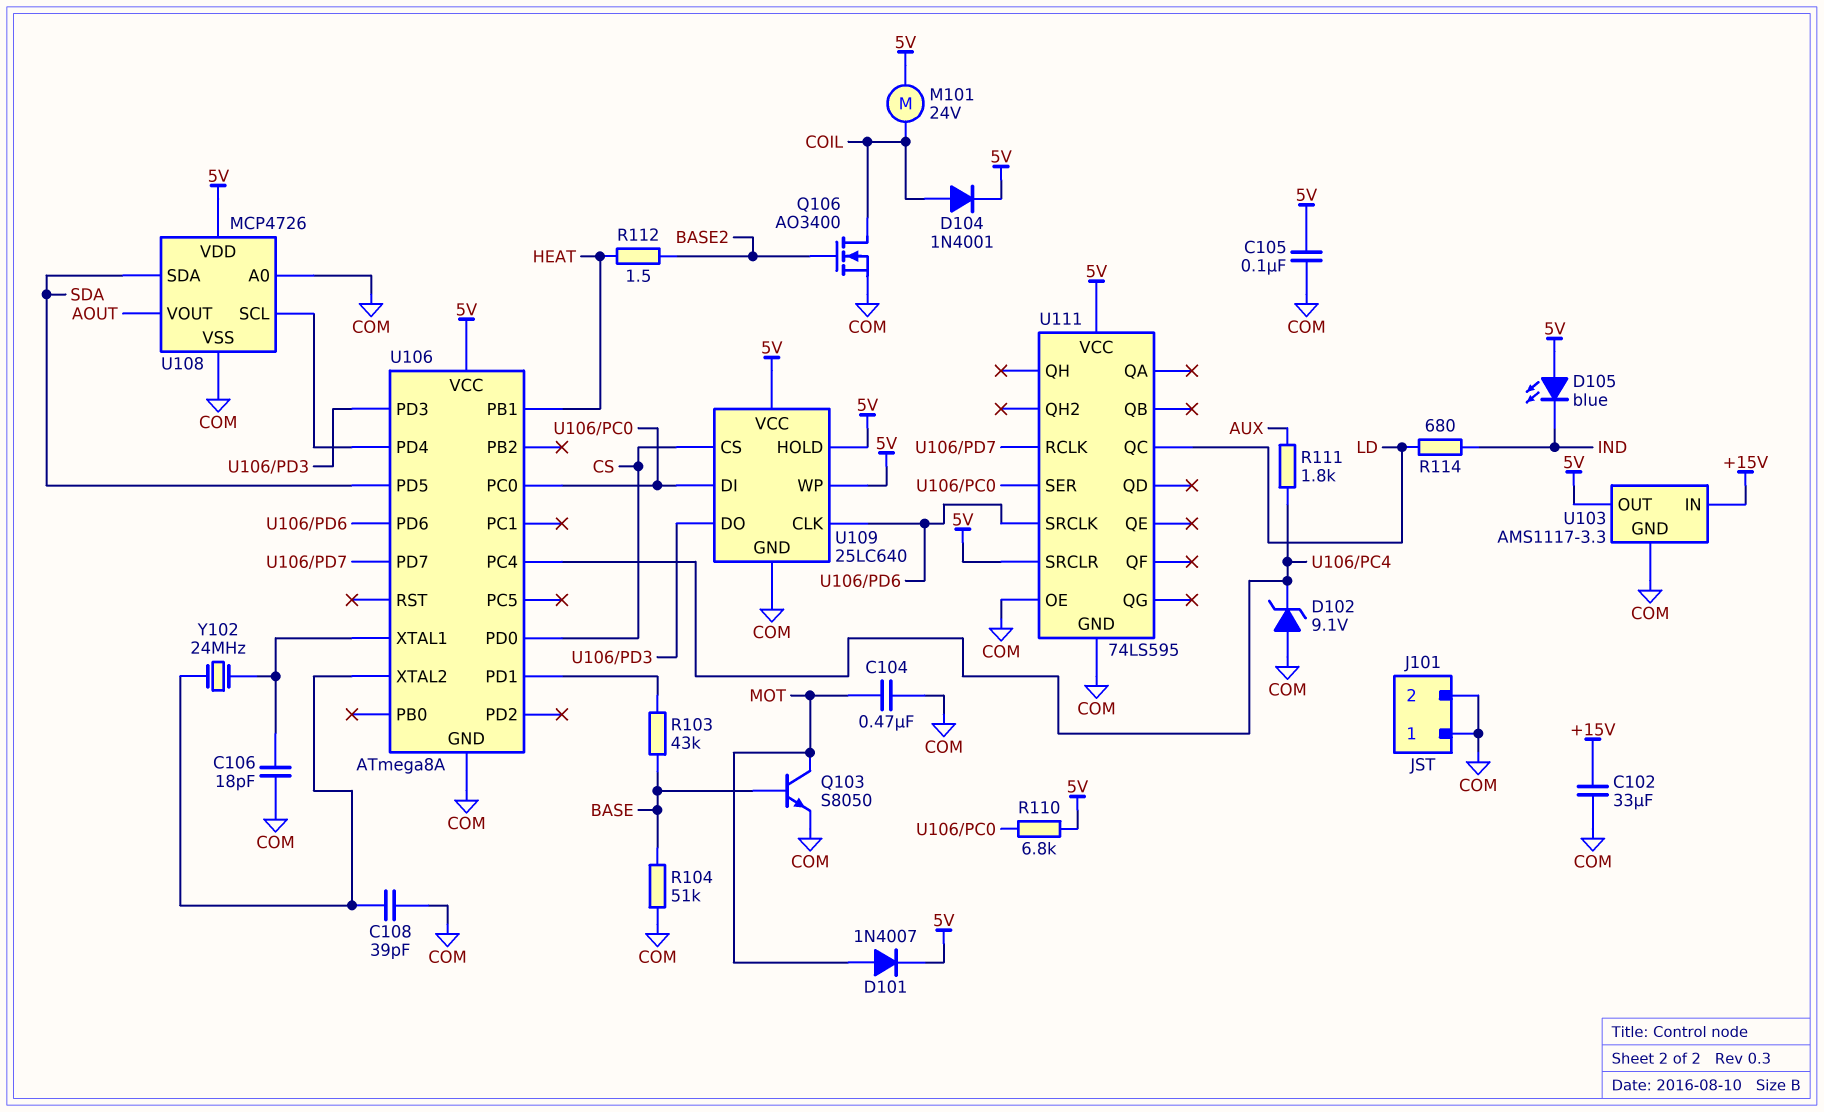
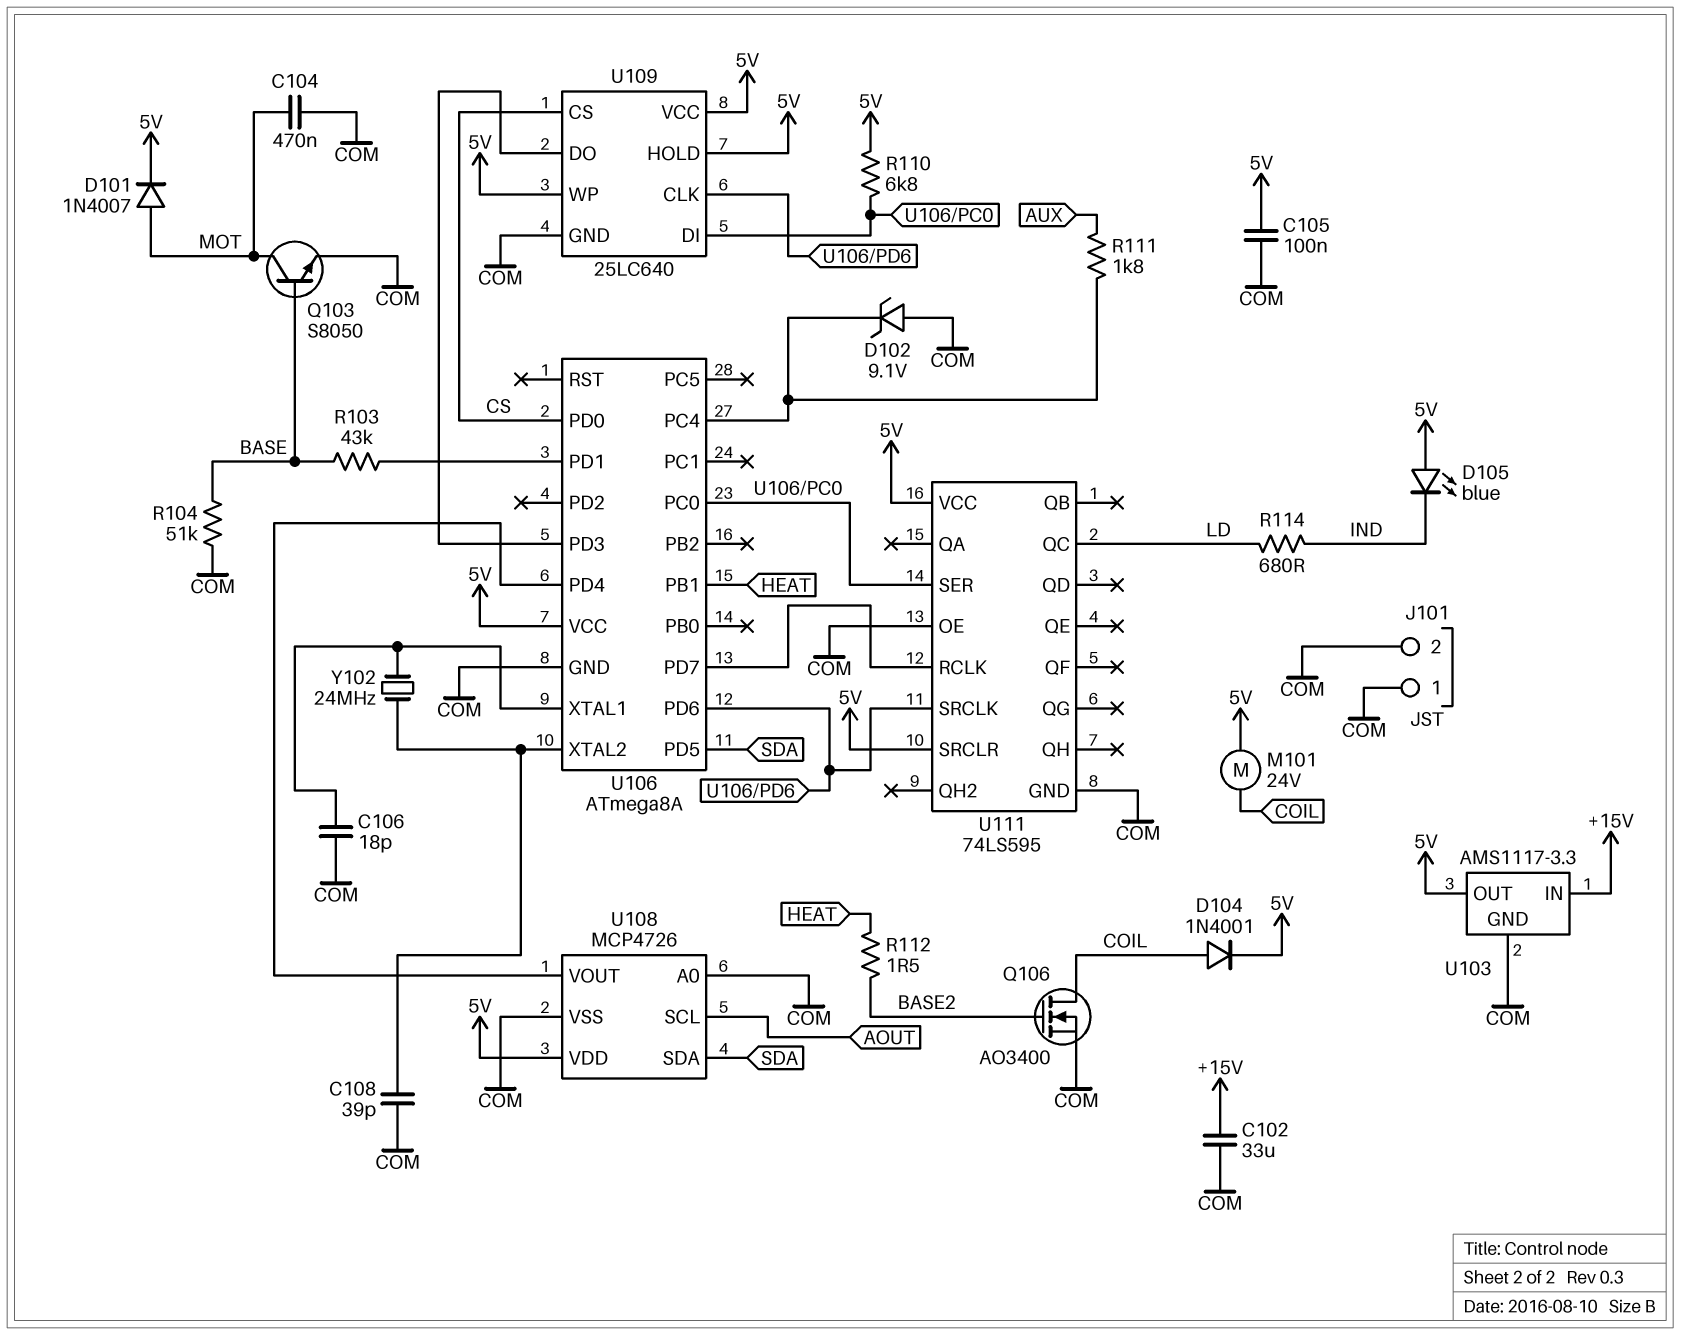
U108 pin SCL: U106/PD4 -> AOUT
U108 pin VOUT: AOUT -> U106/PD4

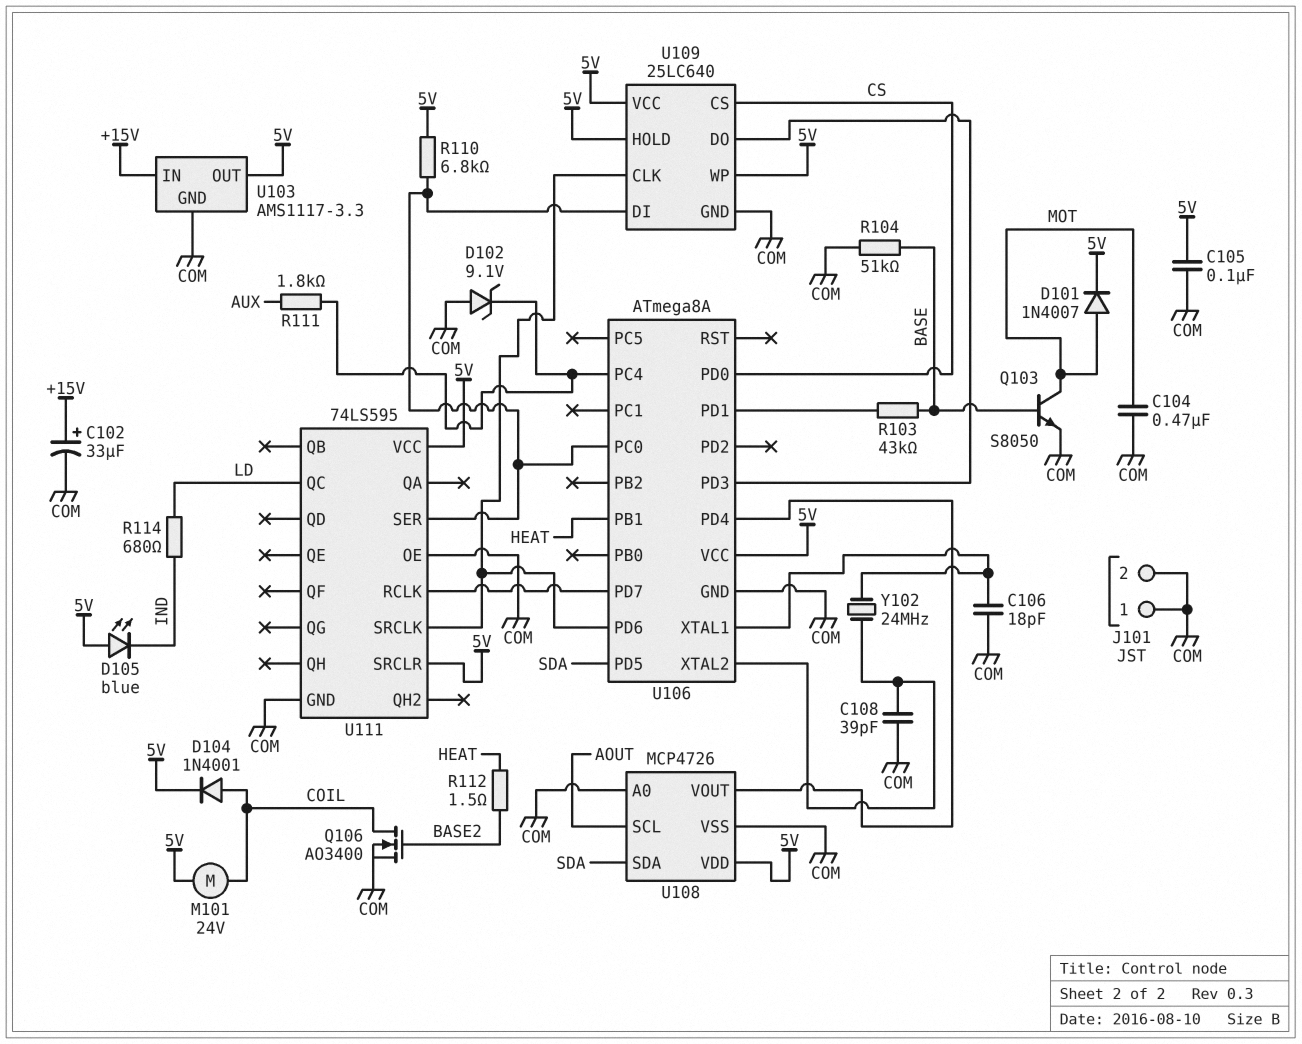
C102: 33uF (+15V, COM) -> 33uF (plus +15V, minus COM)

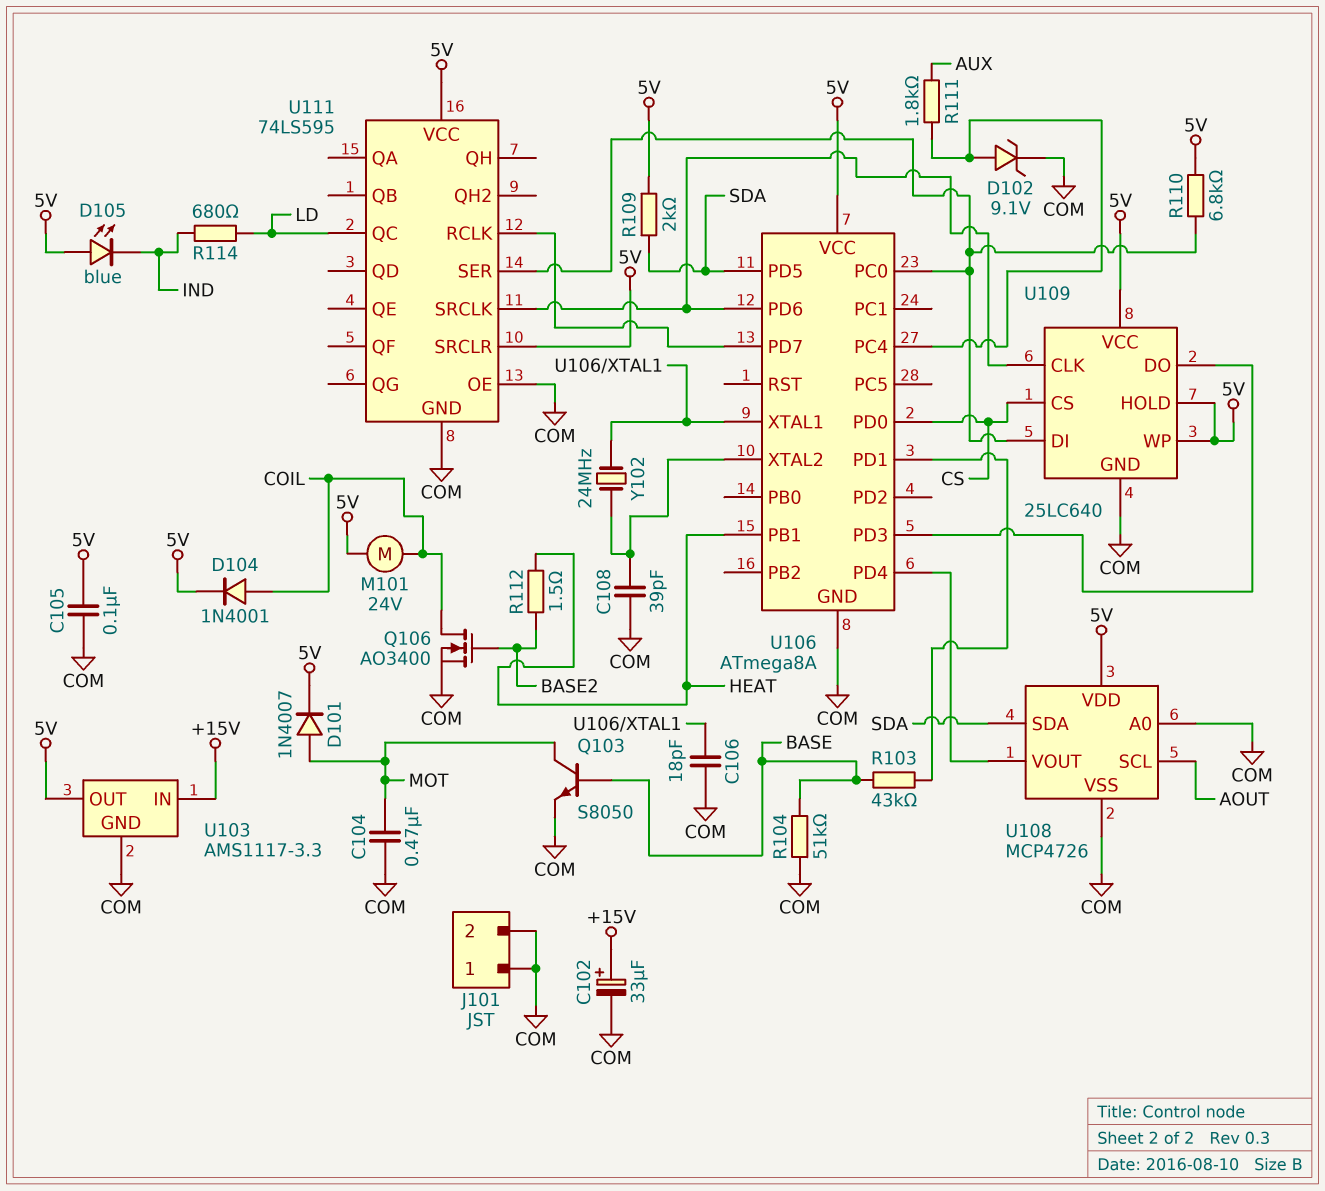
D102: zener 9.1V (A COM, K U106/PC4) -> zener 9.1V (A U106/PC4, K COM)
R109: none -> 2k (5V, SDA)

